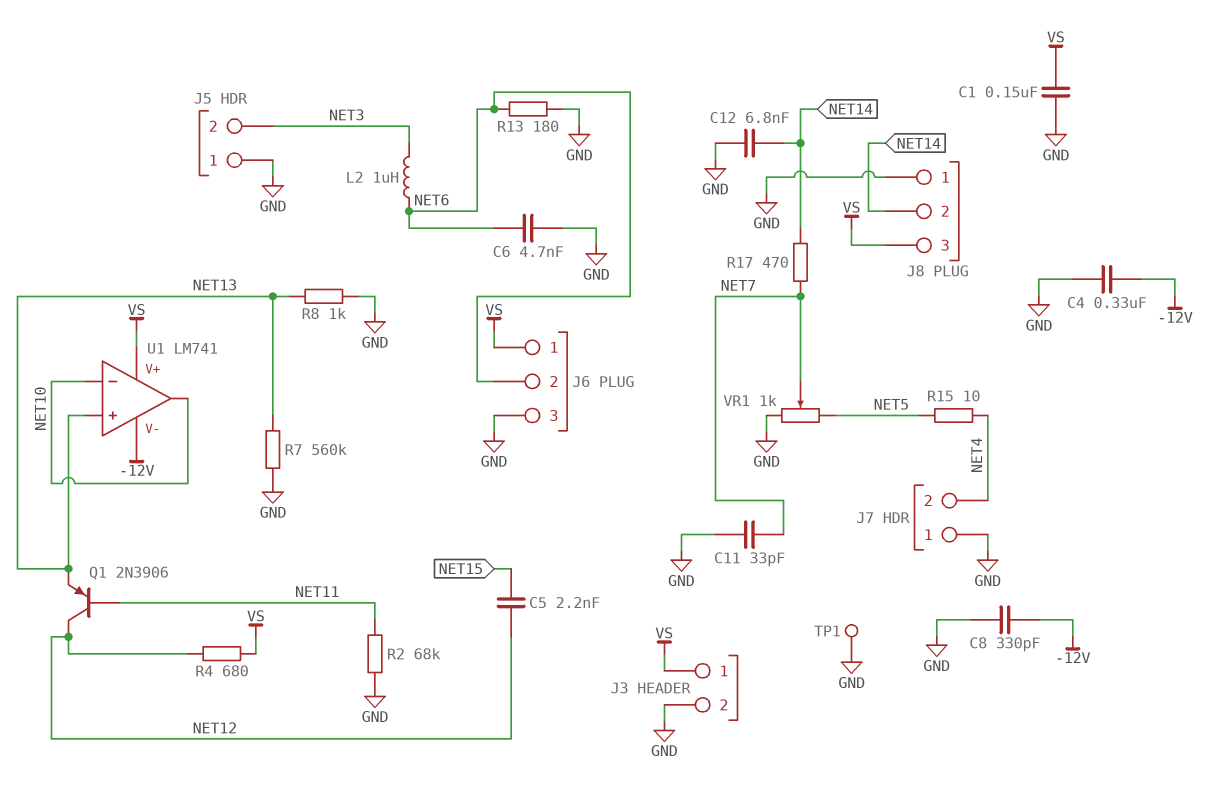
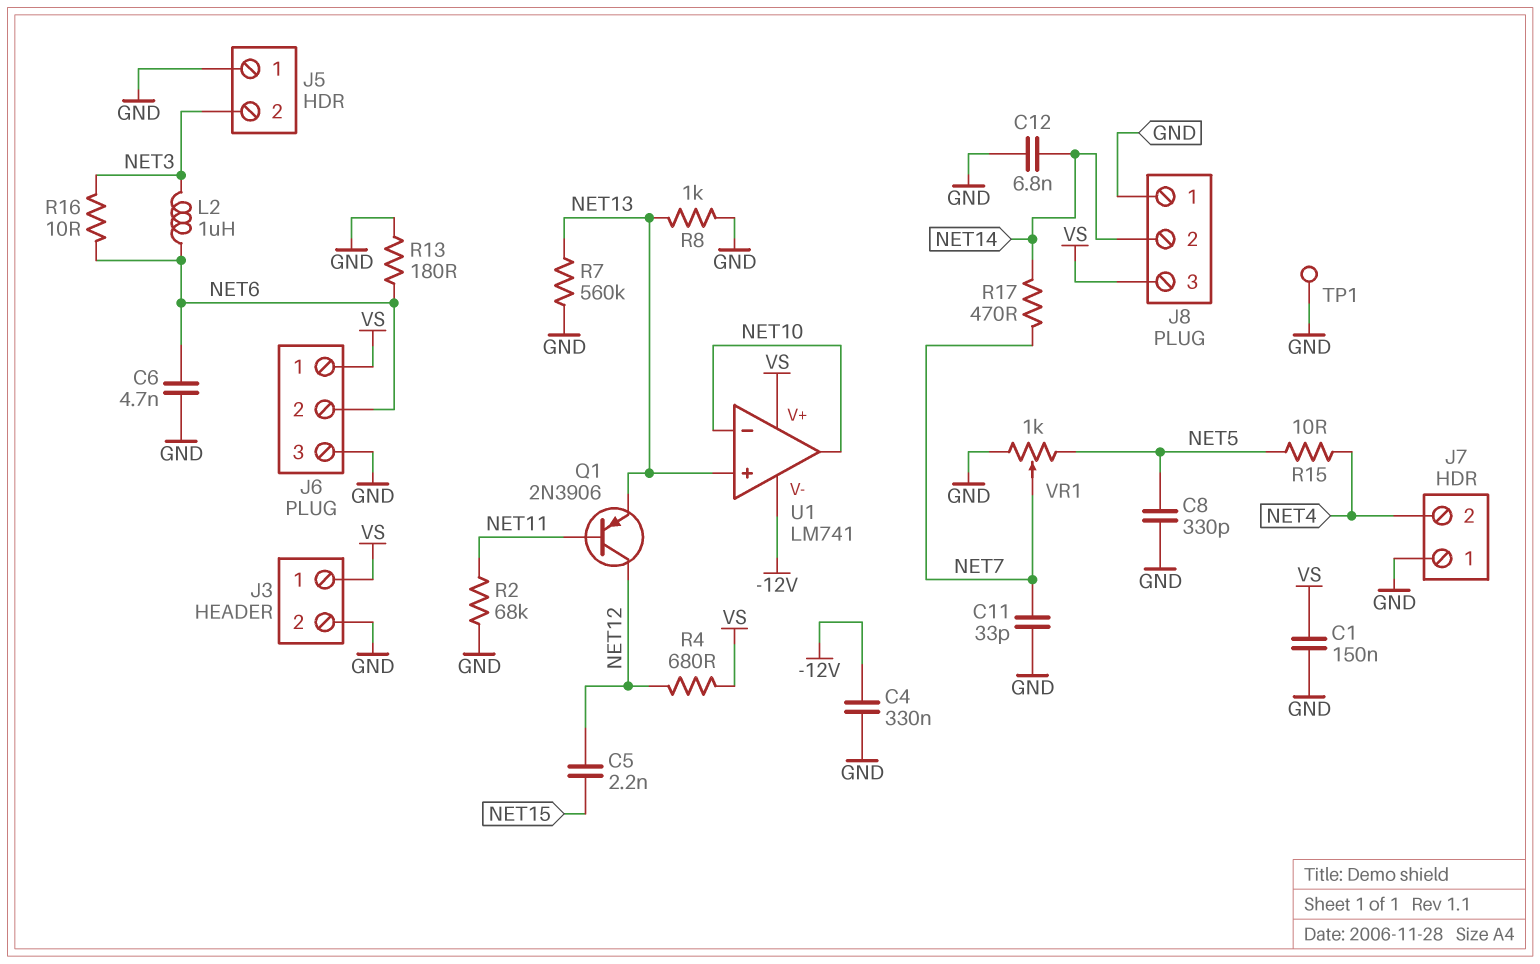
C8: 330pF (-12V, GND) -> 330pF (GND, NET5)
R16: none -> 10 (NET3, NET6)

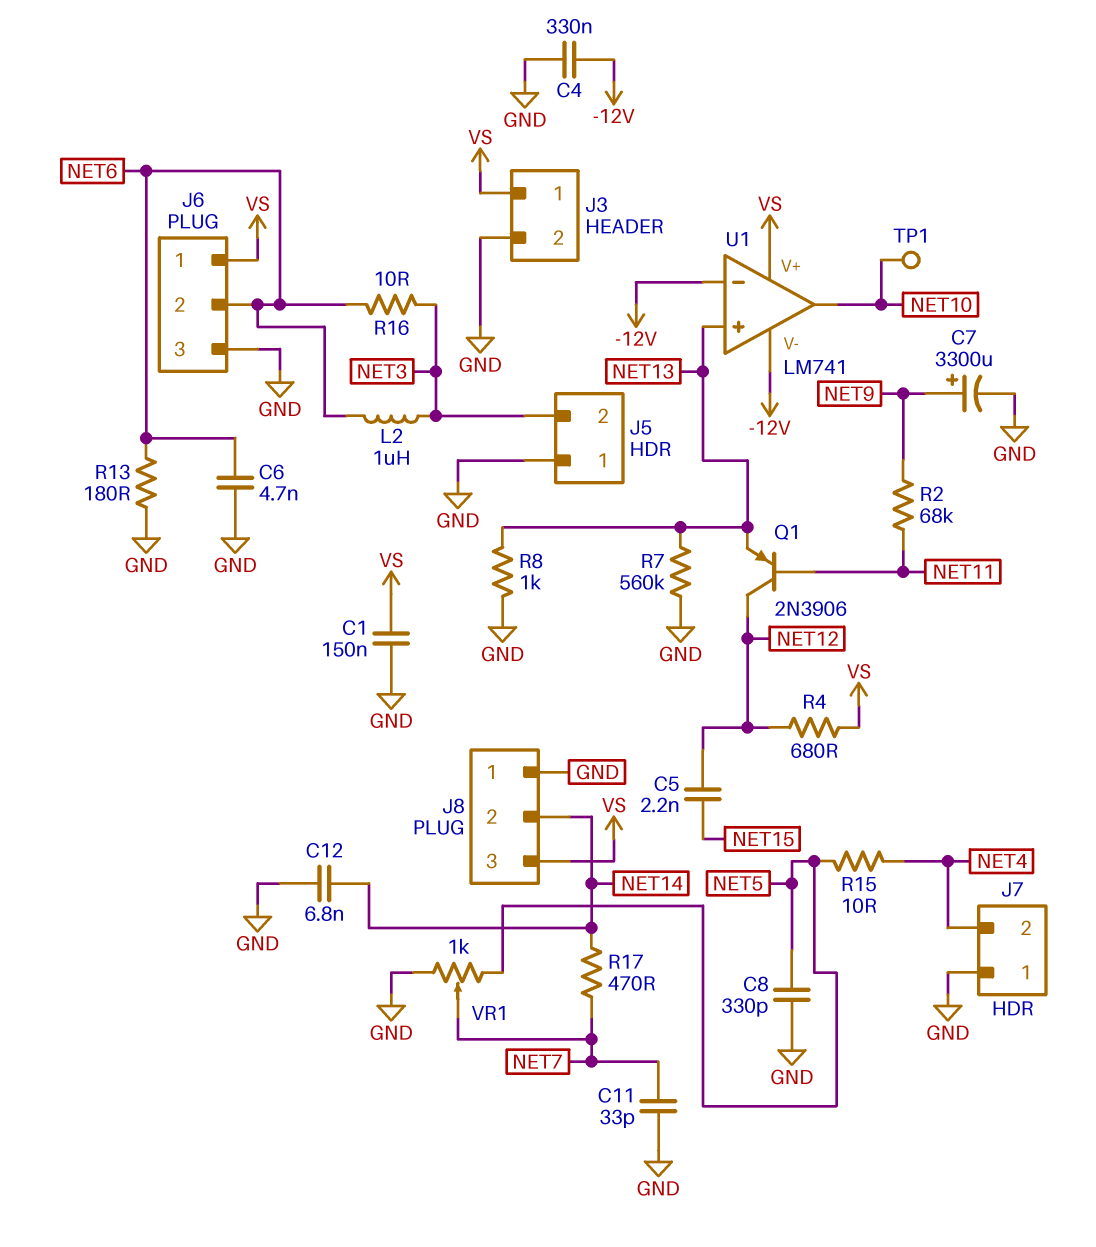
C7: none -> 3300uF (plus NET9, minus GND)
R2: 68k (GND, NET11) -> 68k (NET9, NET11)
TP1: test point (GND) -> test point (NET10)
U1 pin in-: NET10 -> -12V

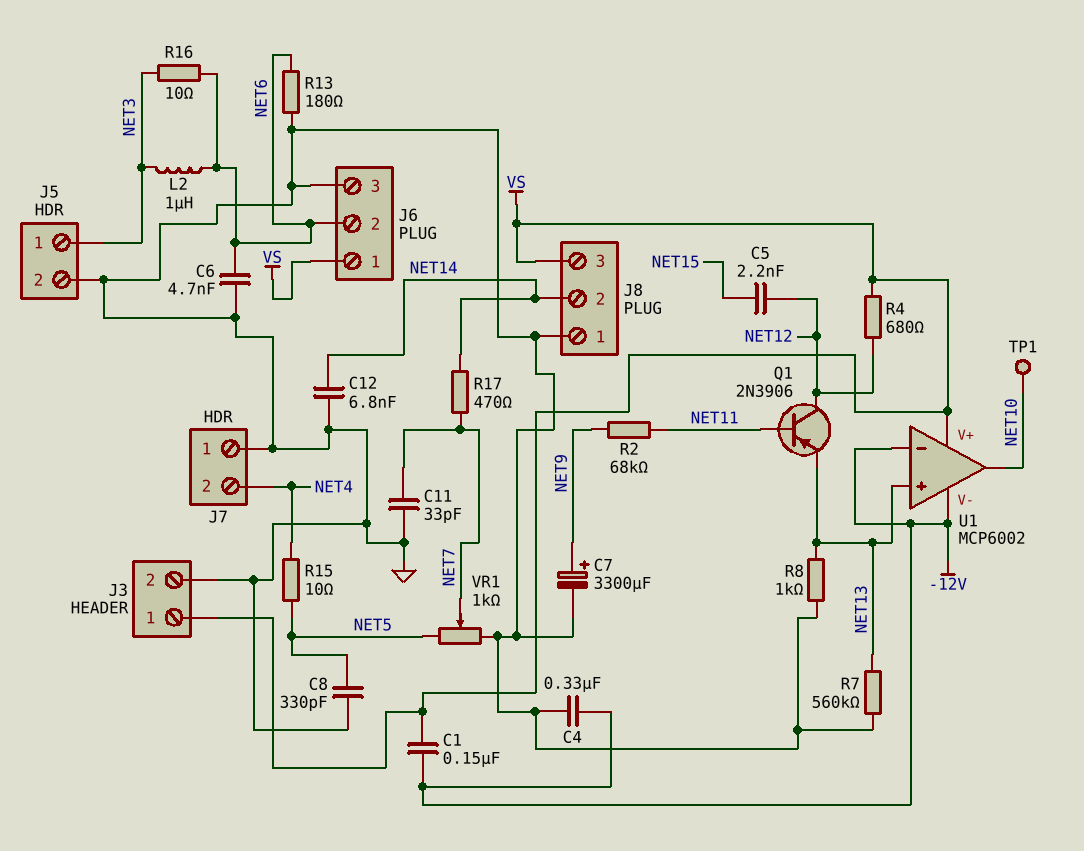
C1: 150nF (GND, VS) -> 150nF (-12V, VS)
J5 pin 1: GND -> NET3
J5 pin 2: NET3 -> GND
U1: LM741 -> MCP6002

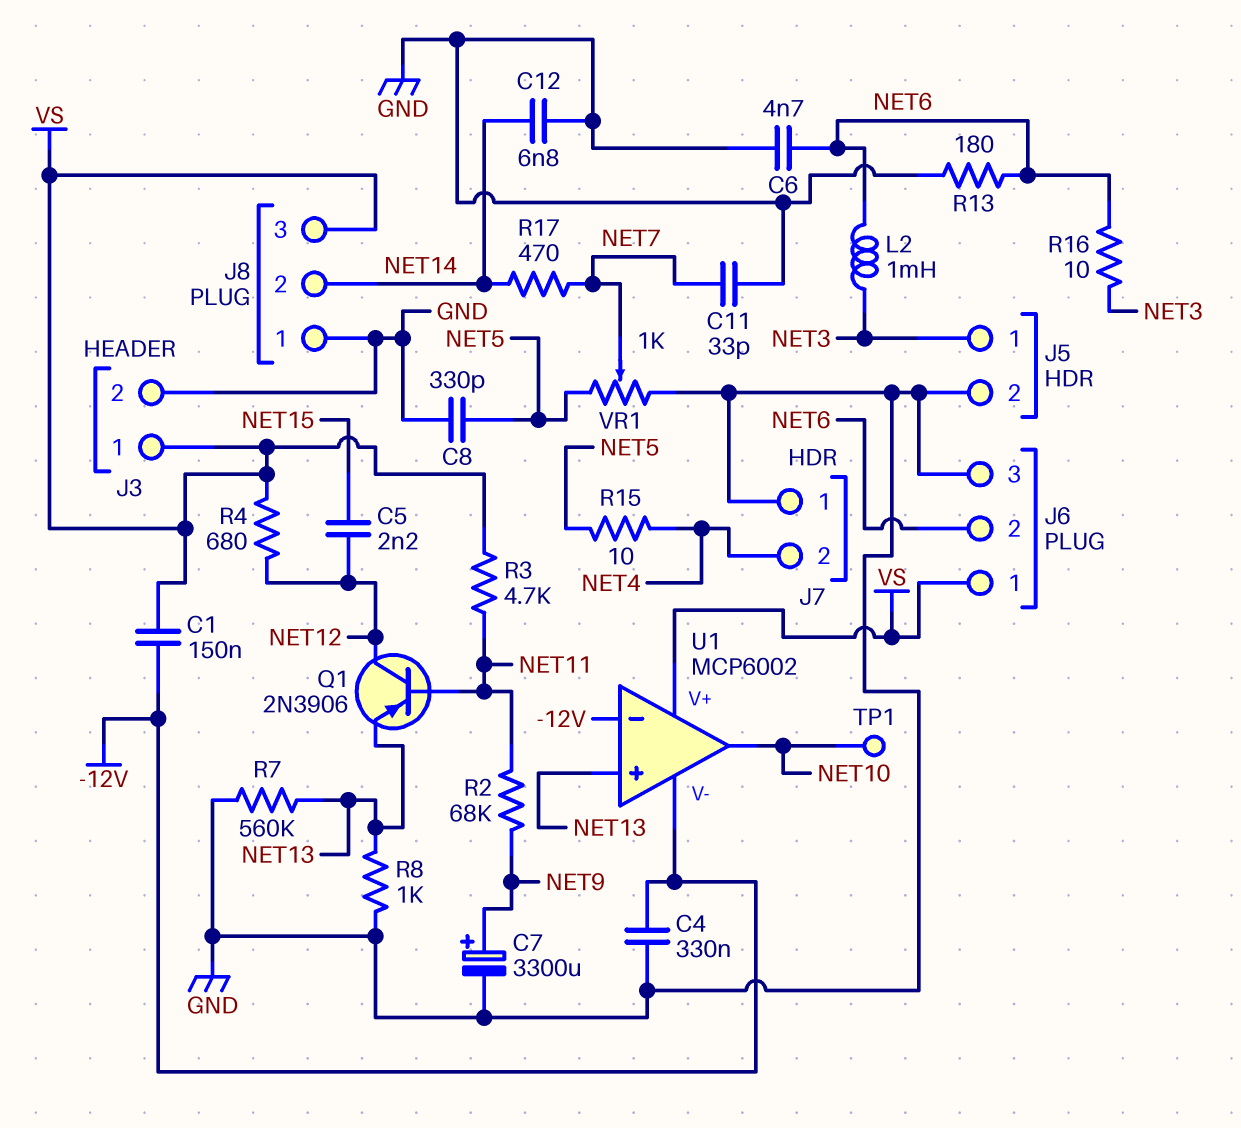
L2: 1uH (NET3, NET6) -> 1mH (NET3, NET6)
R3: none -> 4.7k (NET11, VS)

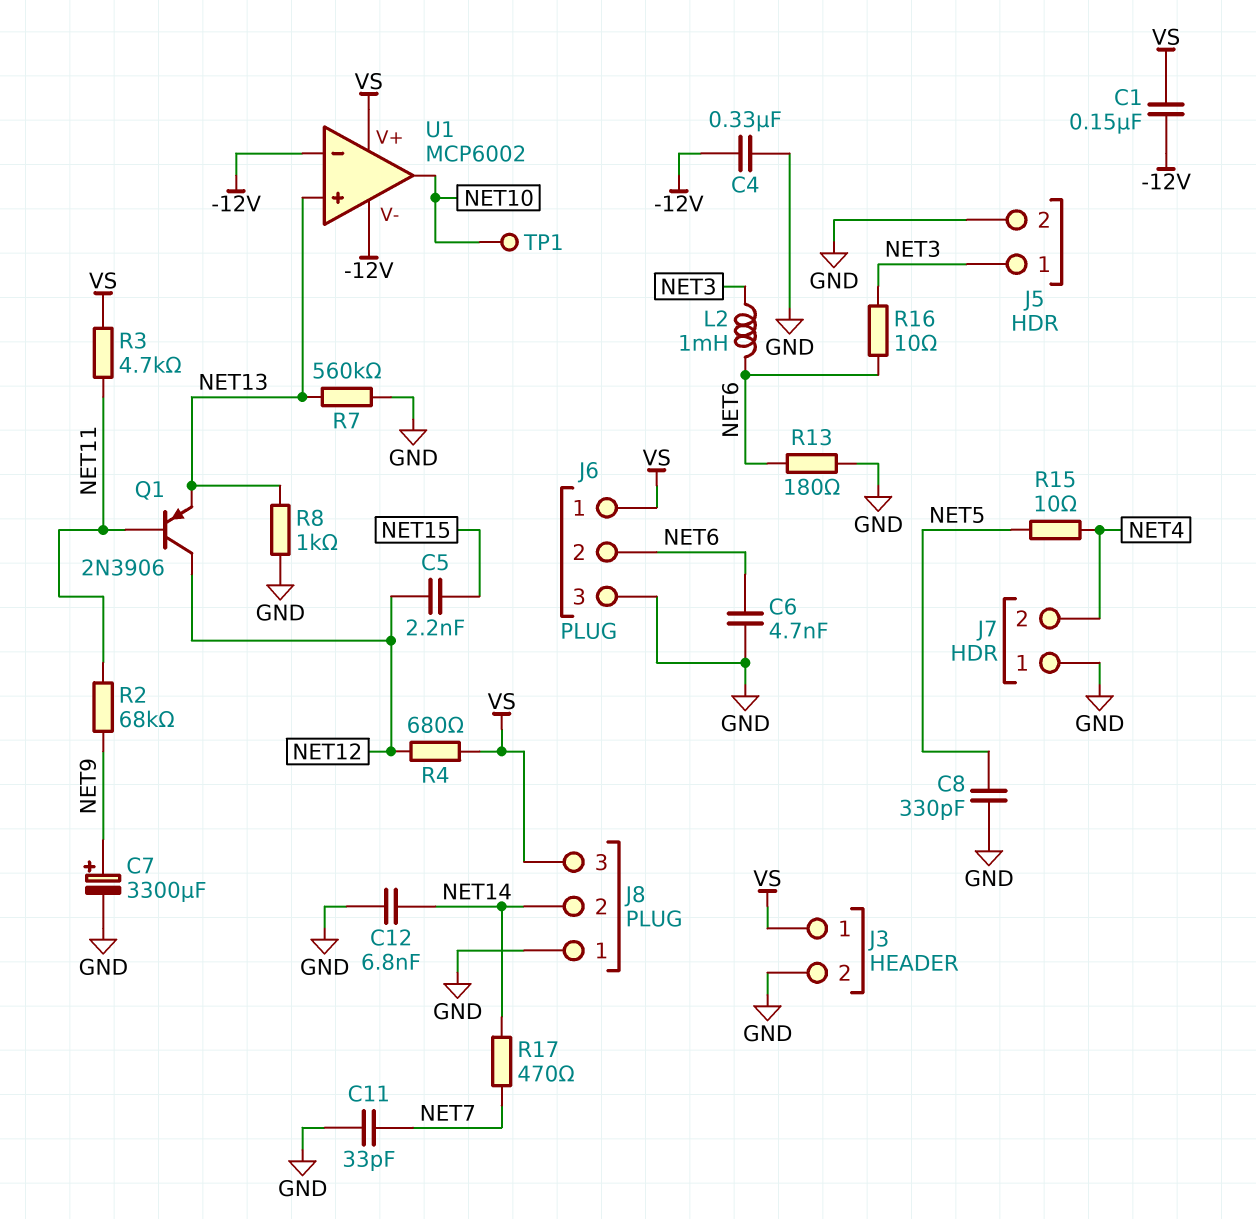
VR1: 1k (GND, NET5, wiper NET7) -> none

